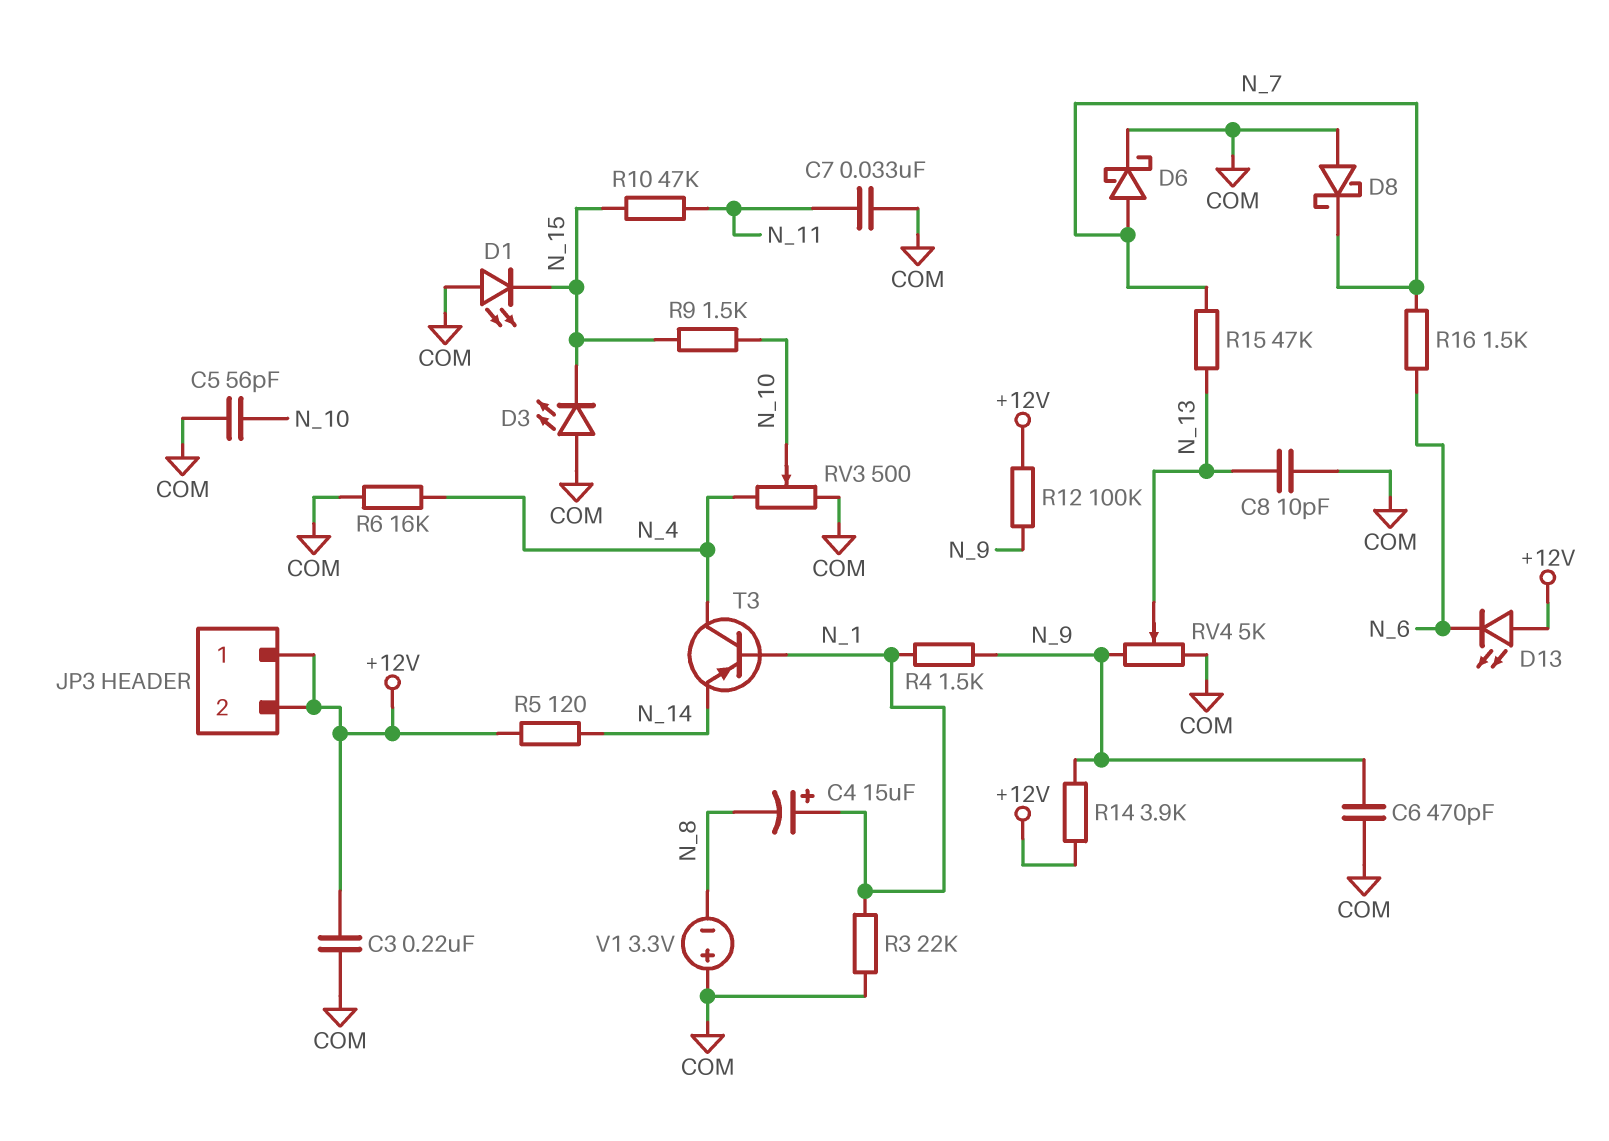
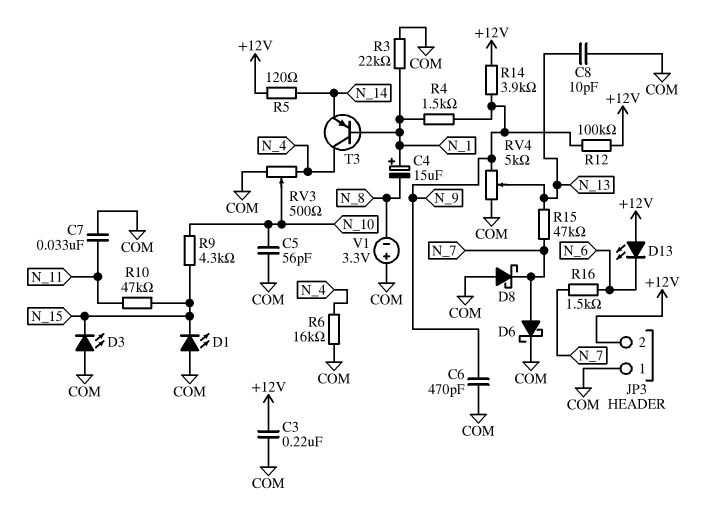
JP3 pin 1: +12V -> COM
R9: 1.5k (N_10, N_15) -> 4.3k (N_10, N_15)

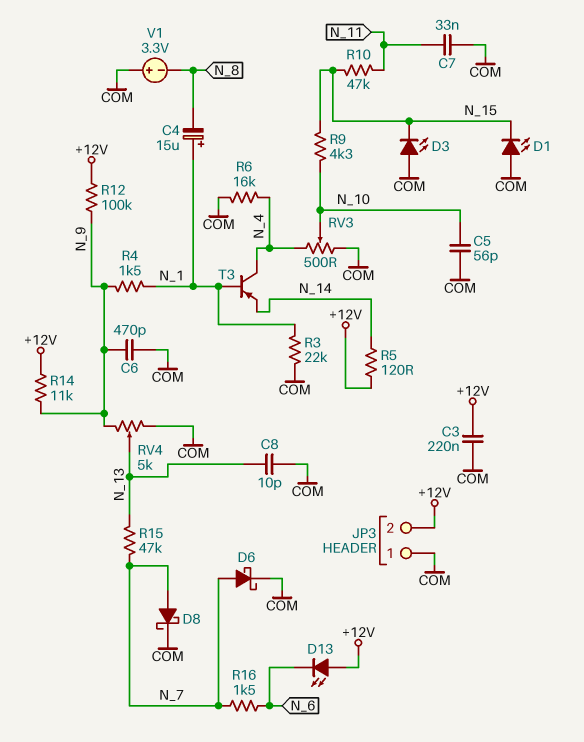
D8: schottky (A COM, K N_7) -> schottky (A N_7, K COM)
R14: 3.9k (+12V, N_9) -> 11k (+12V, N_9)

